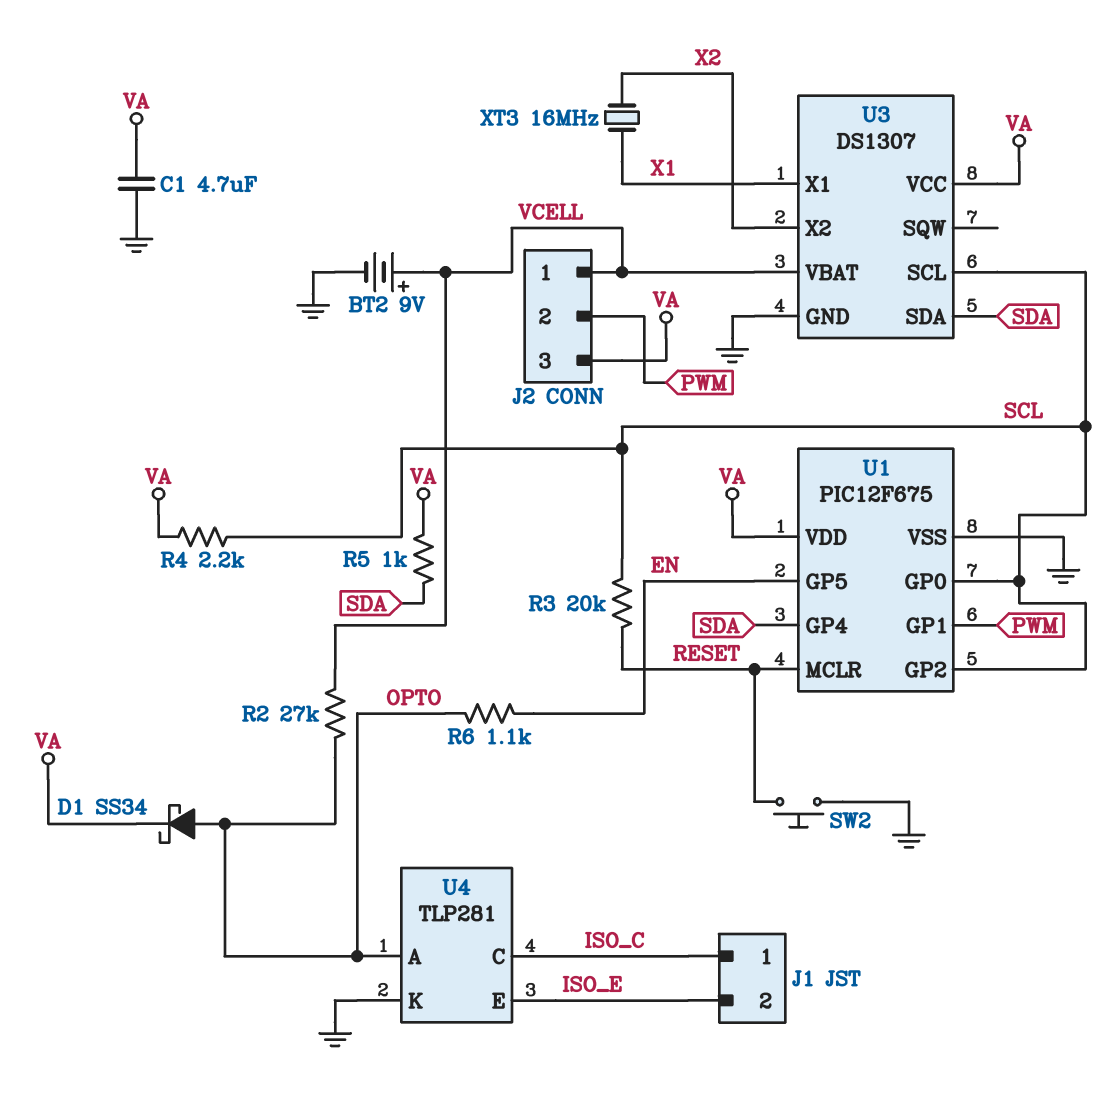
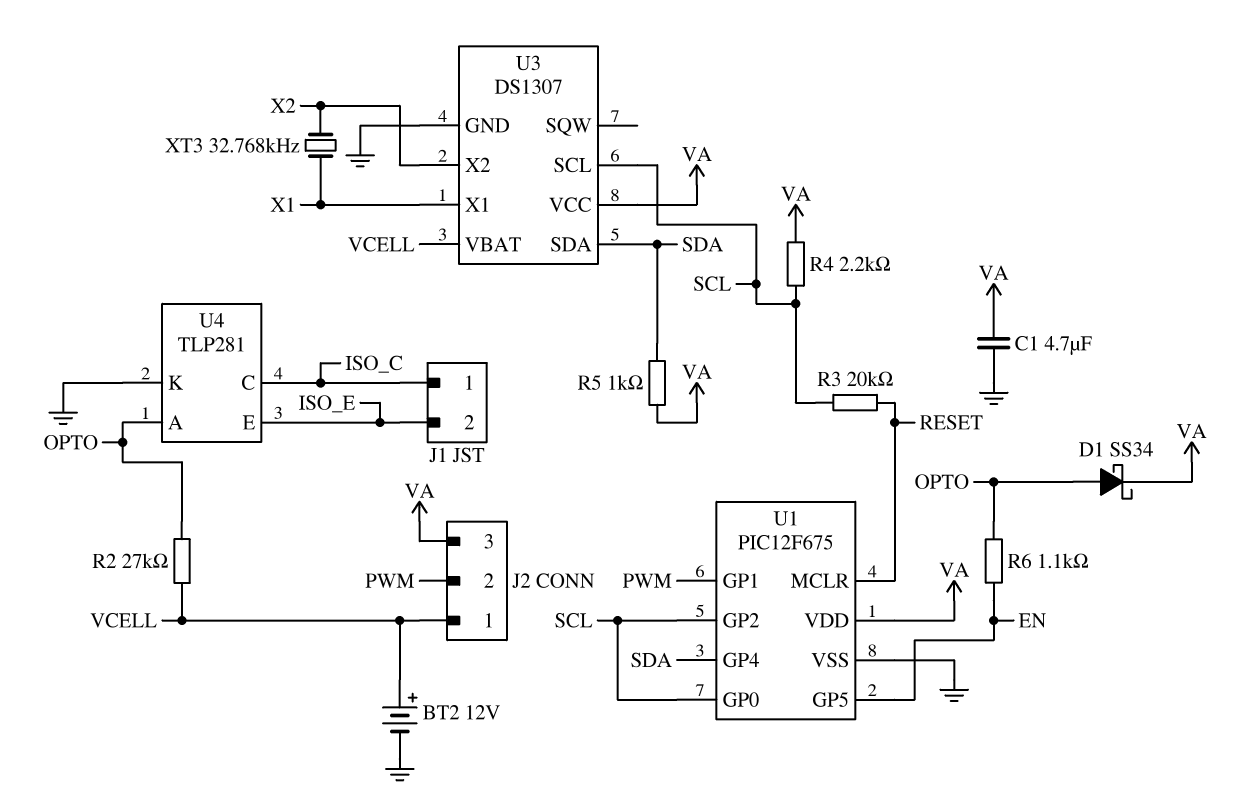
BT2: 9V (plus VCELL, minus GND) -> 12V (plus VCELL, minus GND)
SW2: button (GND, RESET) -> none
XT3: 16MHz (X1, X2) -> 32.768kHz (X1, X2)

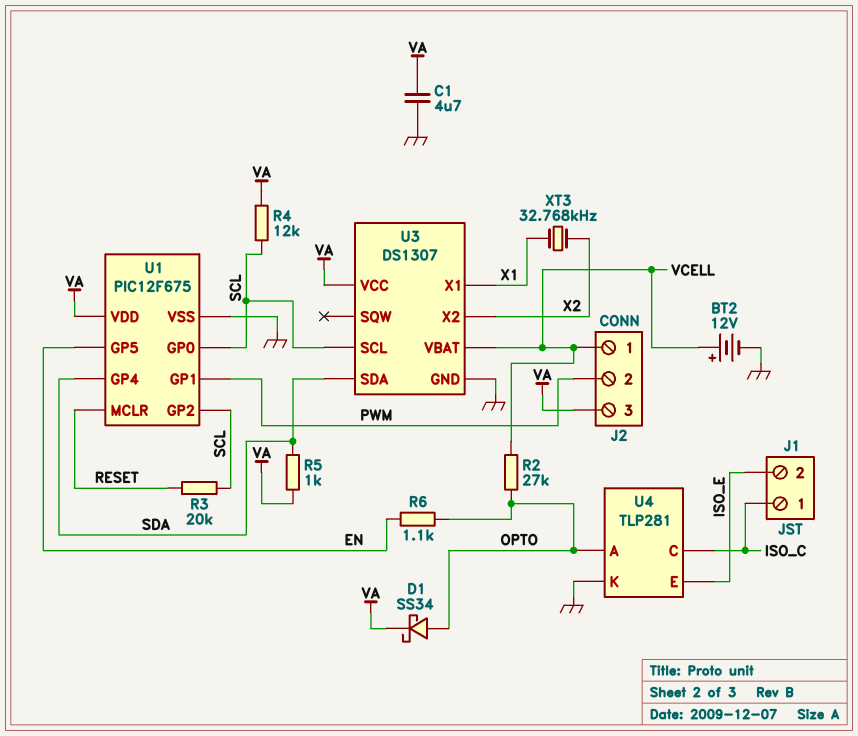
R4: 2.2k (SCL, VA) -> 12k (SCL, VA)

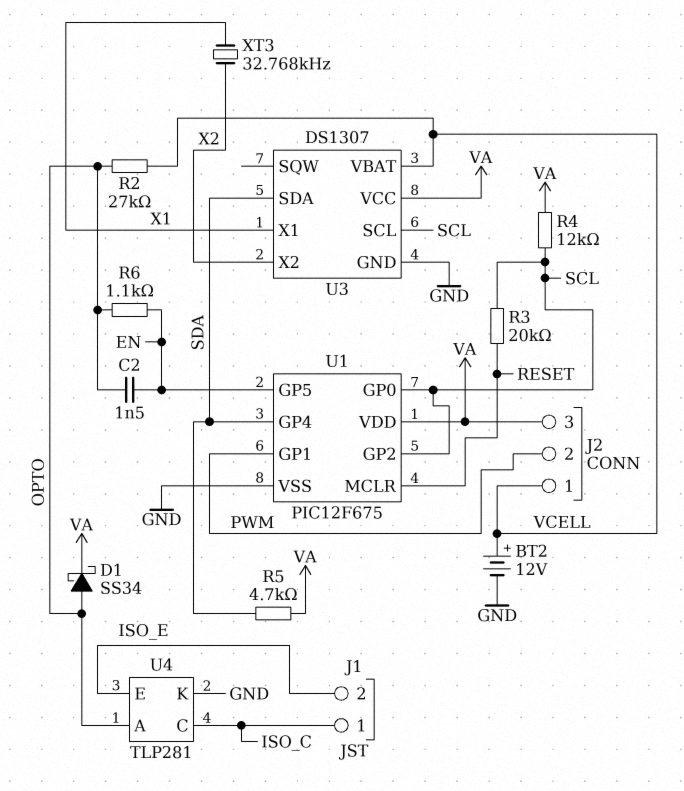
C1: 4.7uF (GND, VA) -> none
C2: none -> 1.5nF (EN, OPTO)
R5: 1k (SDA, VA) -> 4.7k (SDA, VA)

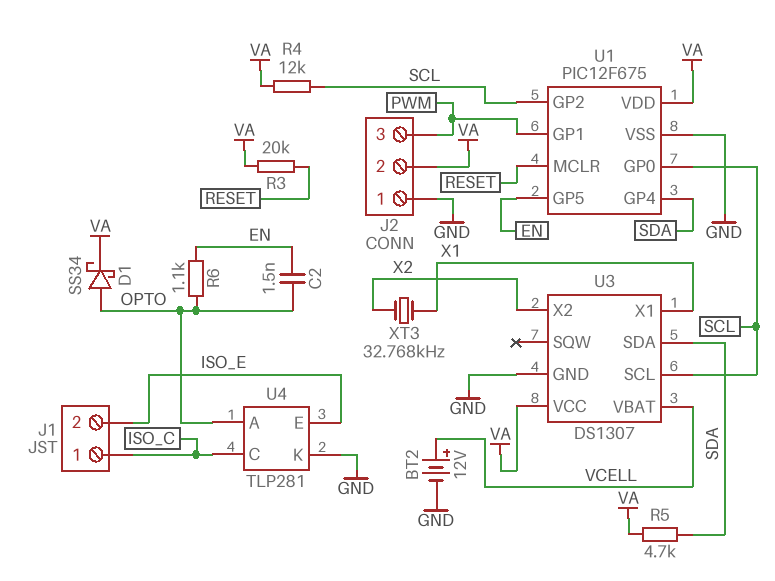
J2 pin 1: VCELL -> GND
J2 pin 2: PWM -> VA
J2 pin 3: VA -> PWM
R2: 27k (OPTO, VCELL) -> none
R3: 20k (RESET, SCL) -> 20k (RESET, VA)

